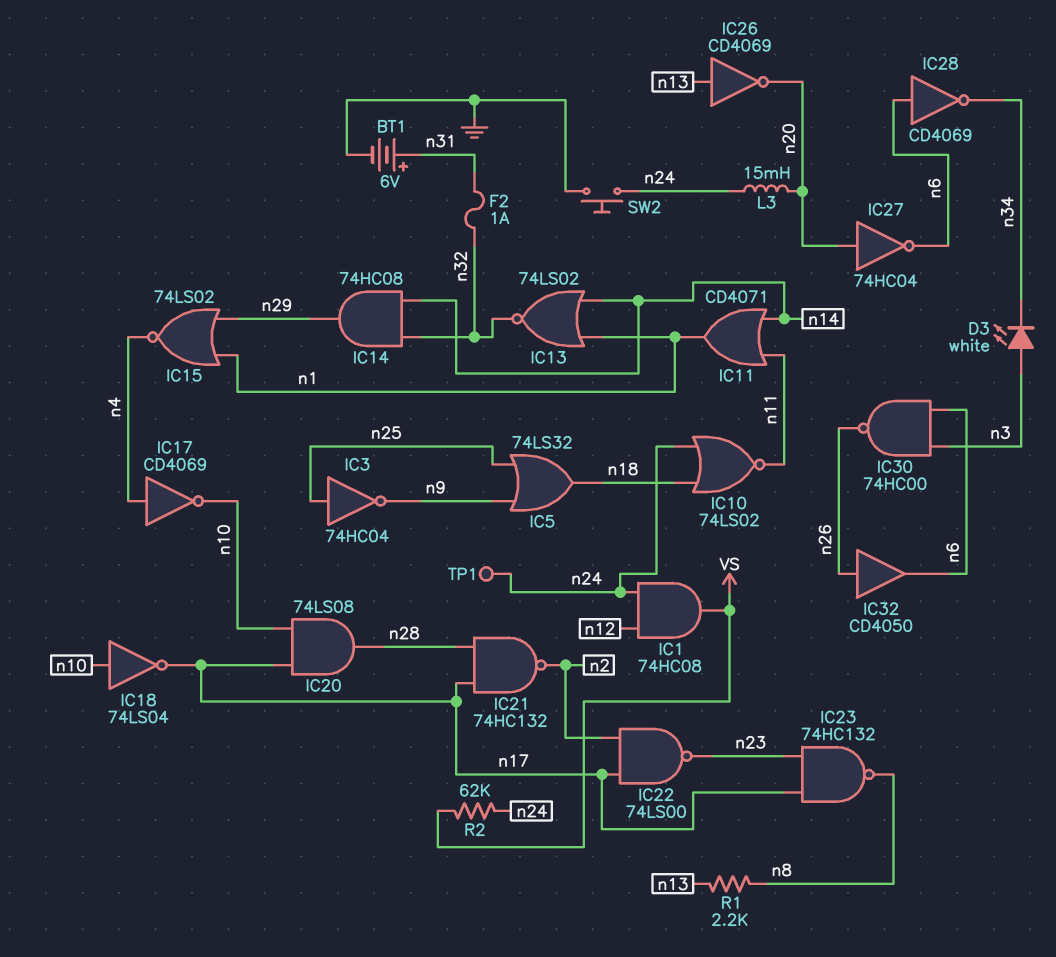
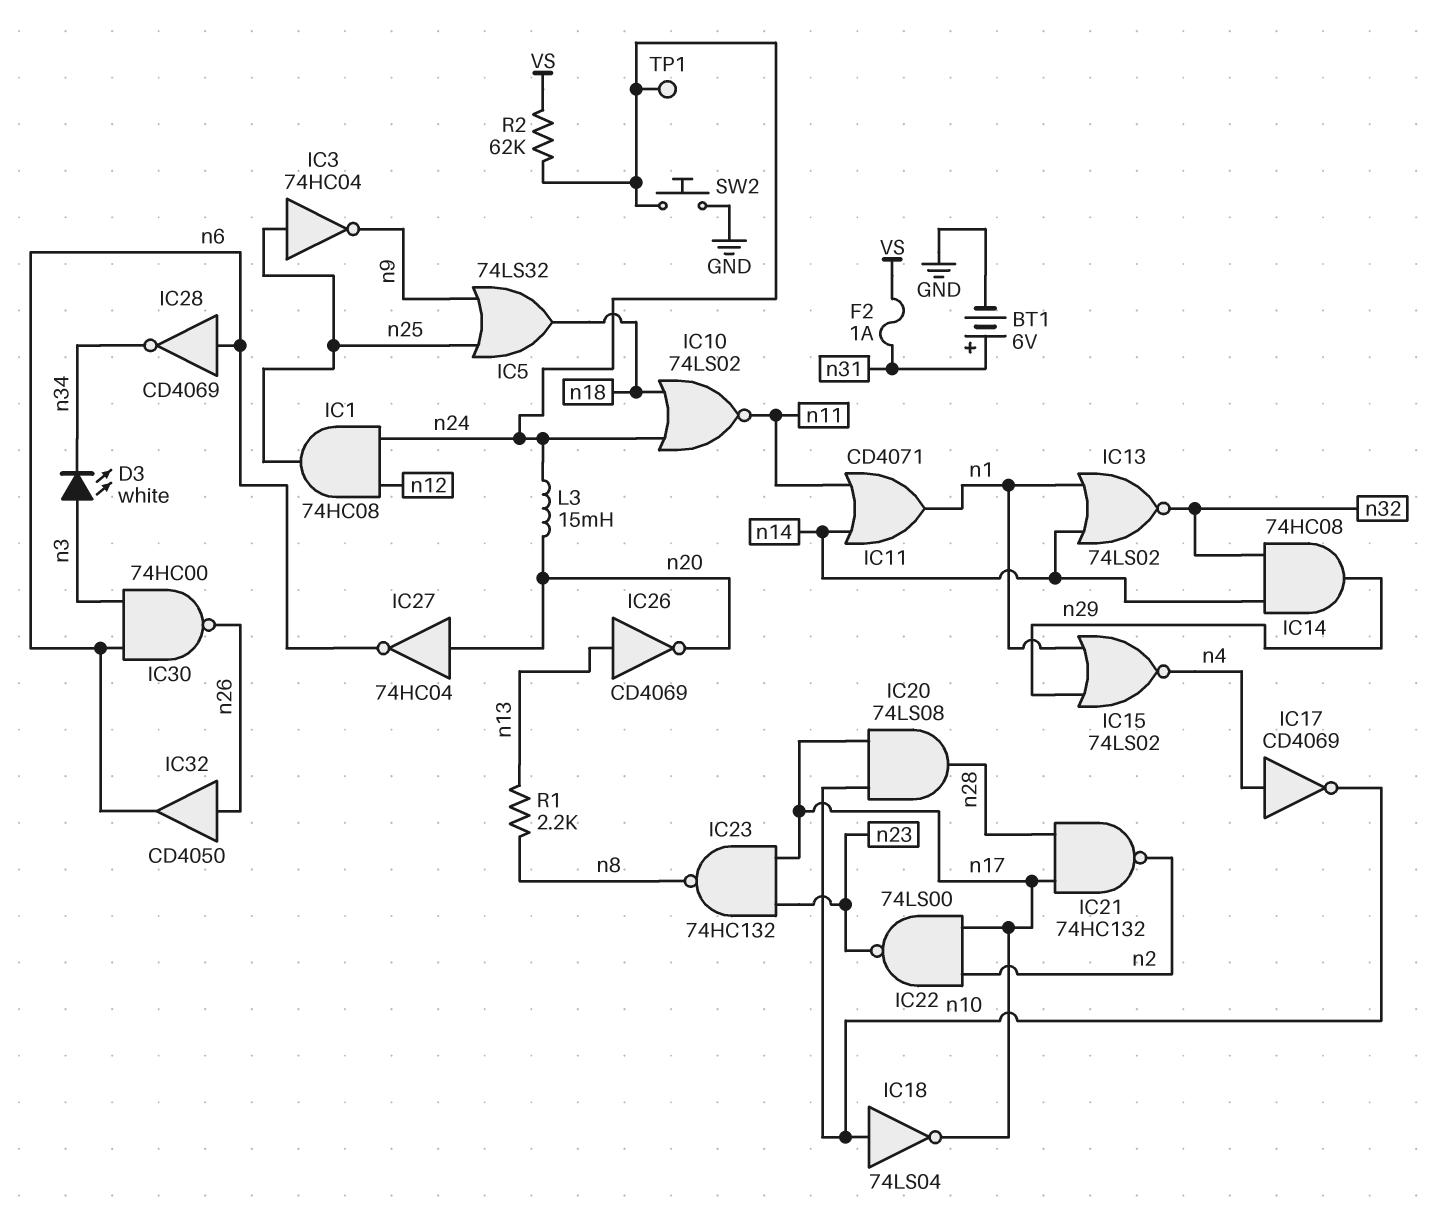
F2: 1A (n31, n32) -> 1A (VS, n31)
IC1: AND 74HC08 (in n12, in n24, out VS) -> AND 74HC08 (in n12, in n24, out n25)

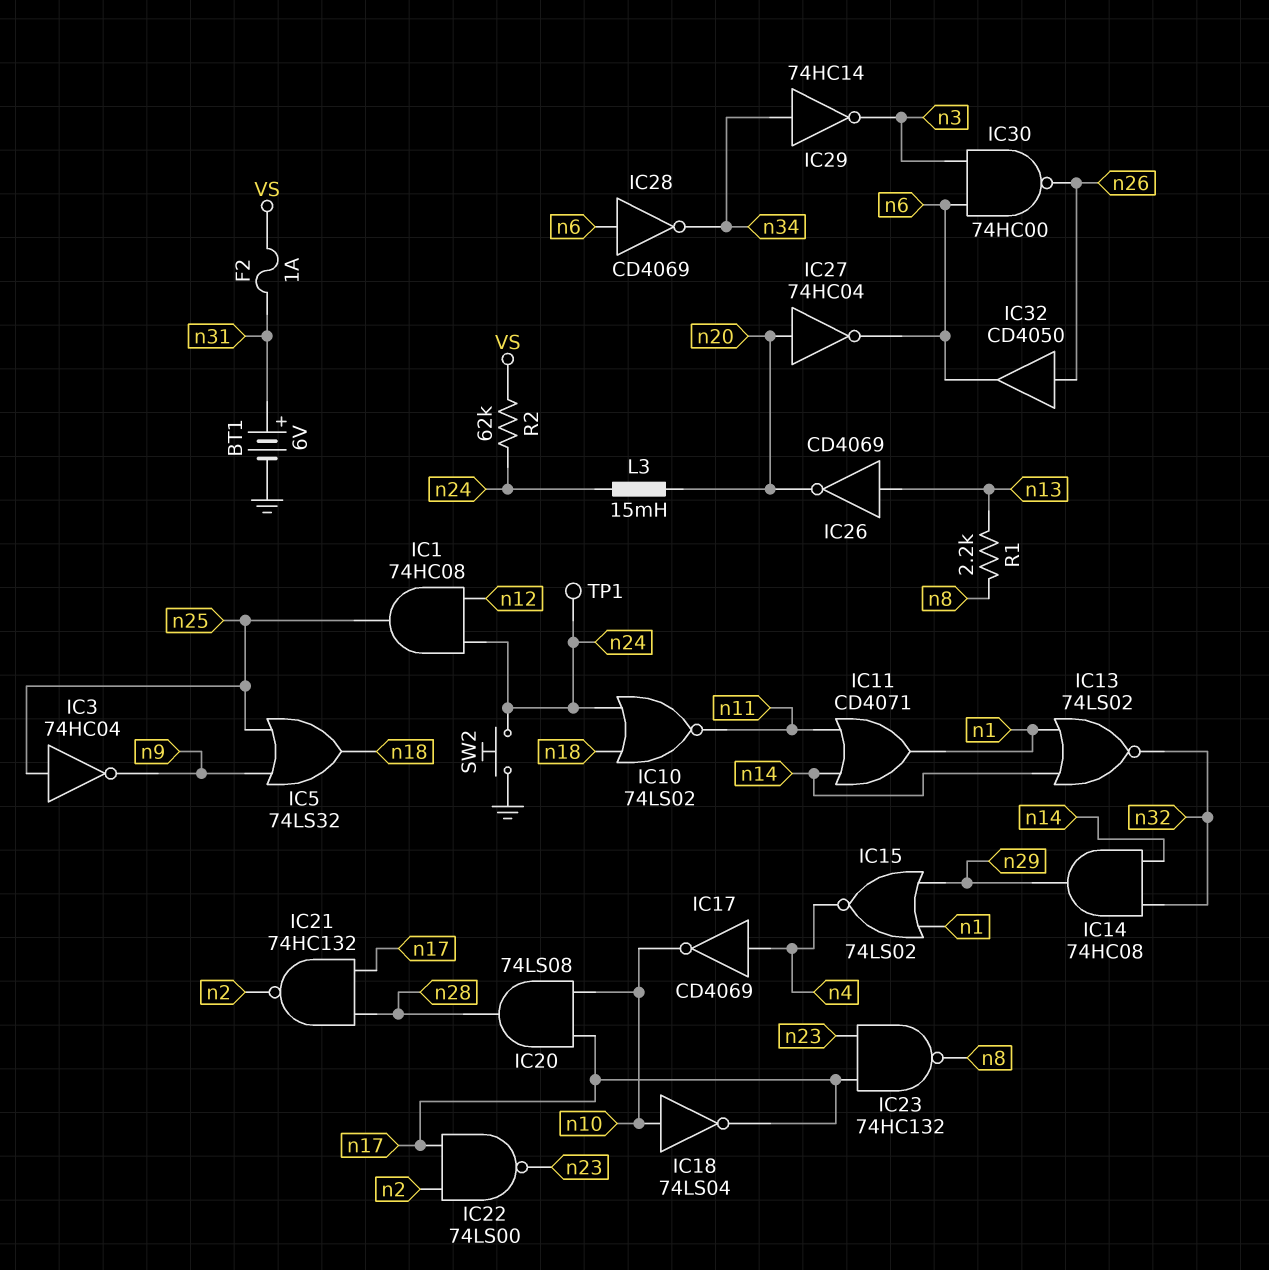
D3: LED white (A n3, K n34) -> none
IC29: none -> NOT 74HC14 (in n34, out n3)

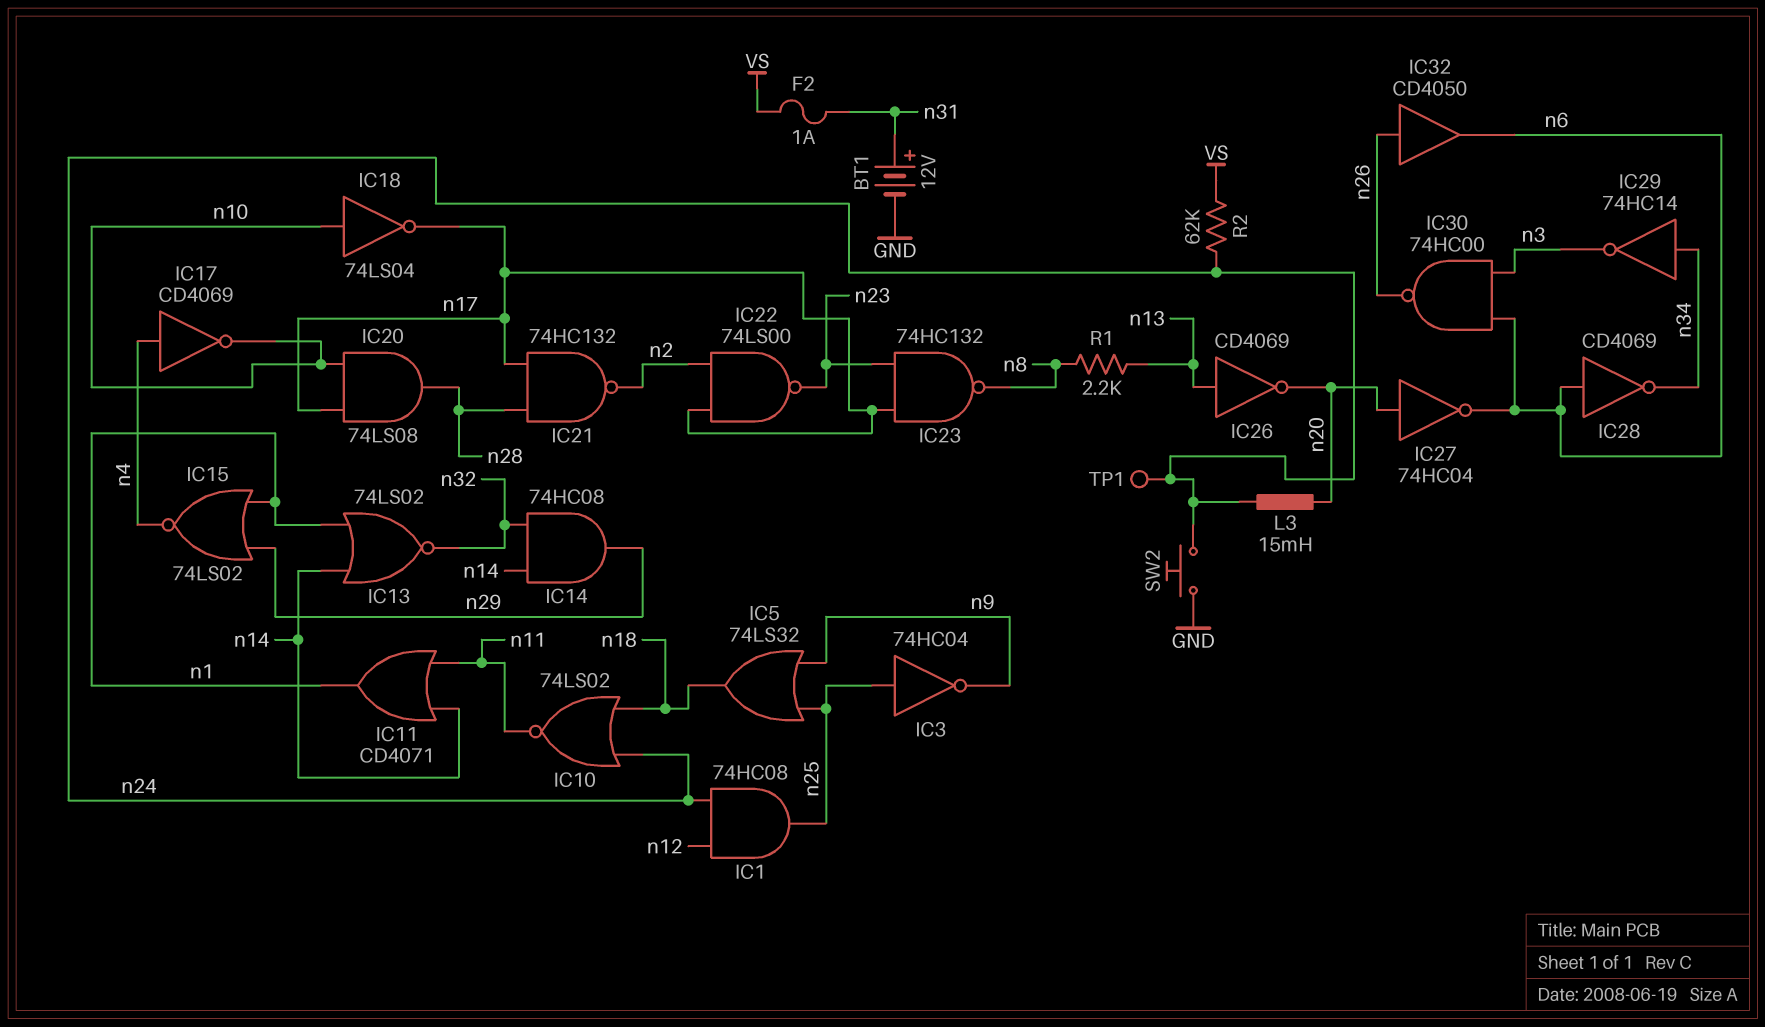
BT1: 6V (plus n31, minus GND) -> 12V (plus n31, minus GND)

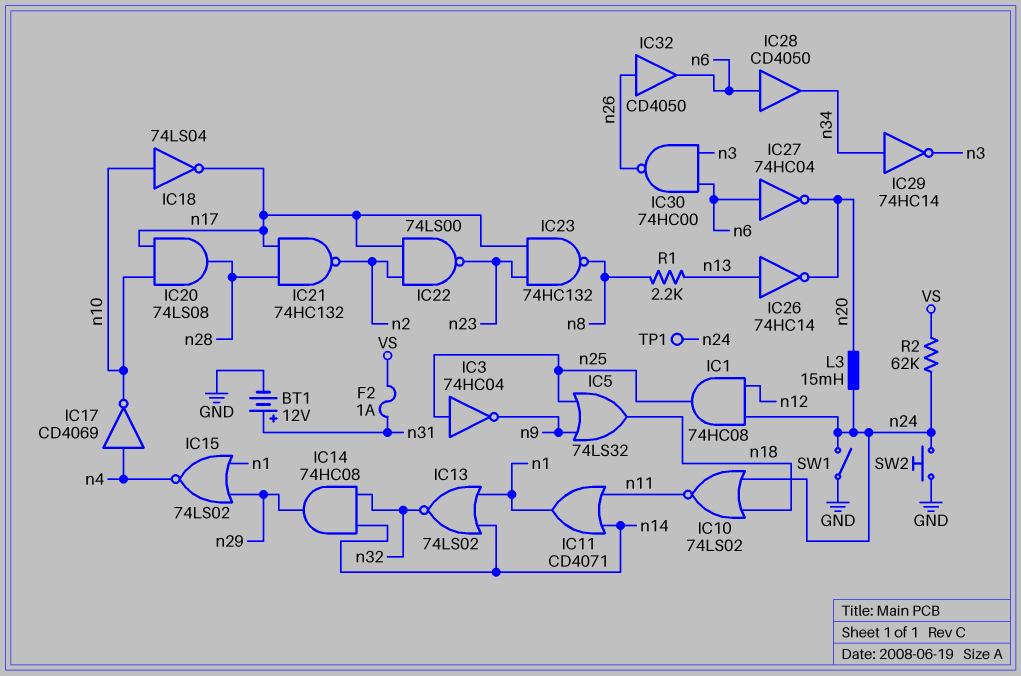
IC26: NOT CD4069 (in n13, out n20) -> NOT 74HC14 (in n13, out n20)
IC27: NOT 74HC04 (in n20, out n6) -> NOT 74HC04 (in n6, out n20)
IC28: NOT CD4069 (in n6, out n34) -> buffer CD4050 (in n6, out n34)
SW1: none -> switch (GND, n24)

